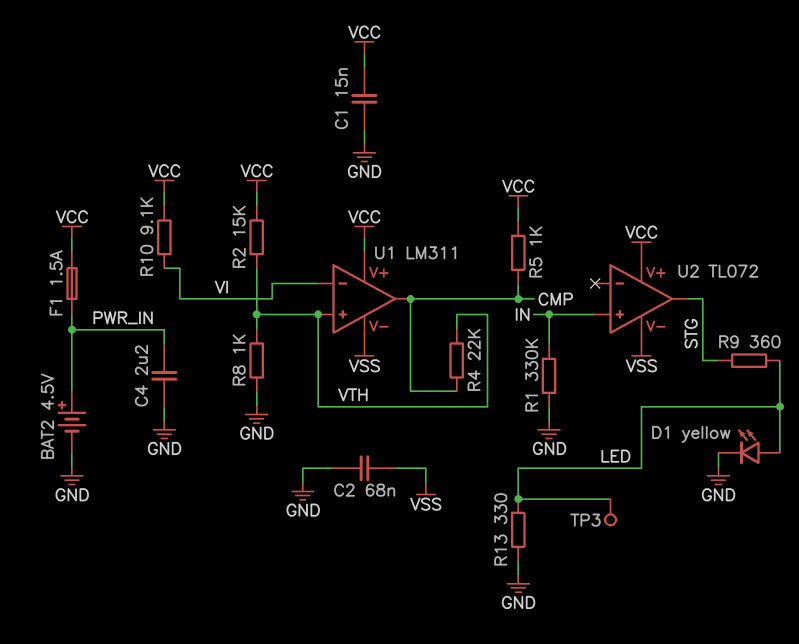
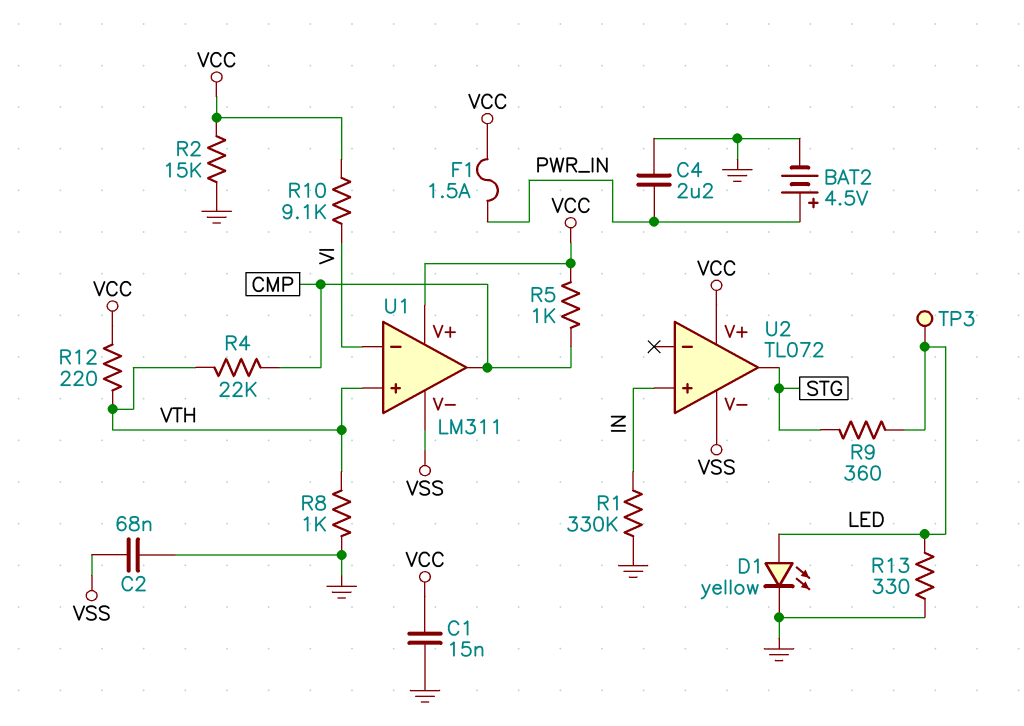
R2: 15k (VCC, VTH) -> 15k (GND, VCC)
R12: none -> 220 (VCC, VTH)

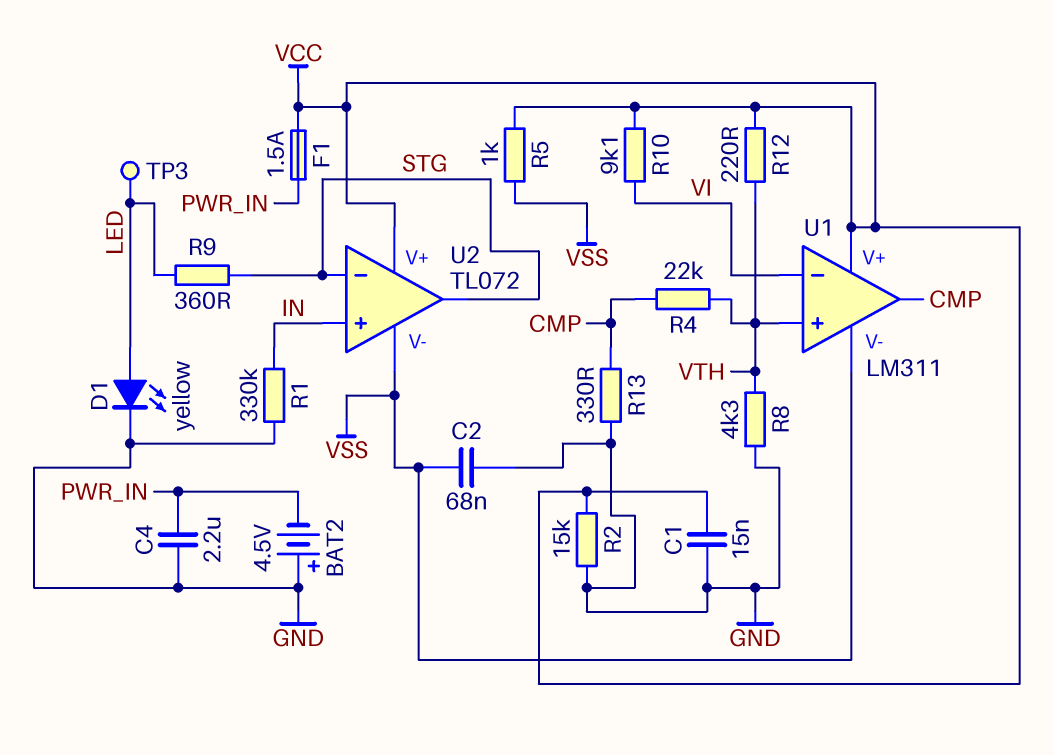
BAT2: 4.5V (plus PWR_IN, minus GND) -> 4.5V (plus GND, minus PWR_IN)
R5: 1k (CMP, VCC) -> 1k (VCC, VSS)
R8: 1k (GND, VTH) -> 4.3k (GND, VTH)
R13: 330 (GND, LED) -> 330 (CMP, GND)
U2 pin in-: none -> STG

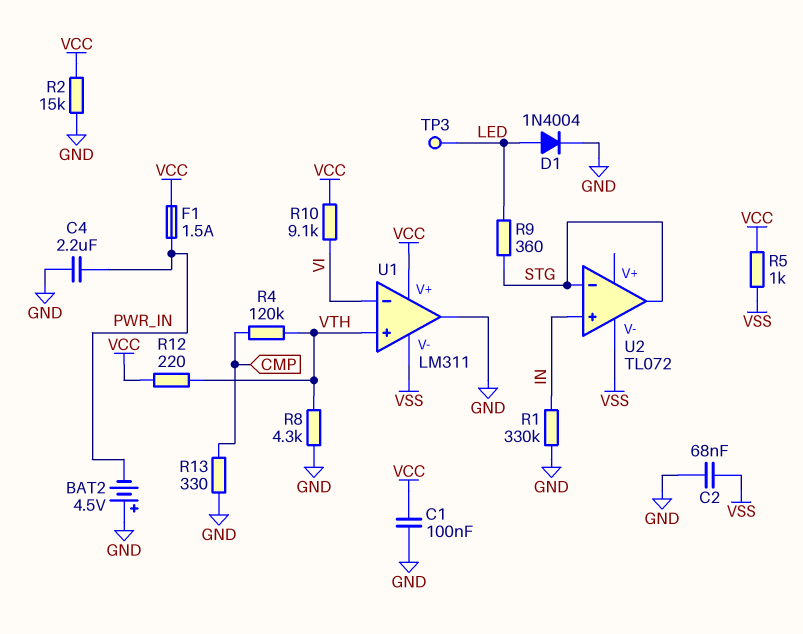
C1: 15nF (GND, VCC) -> 100nF (GND, VCC)
D1: LED yellow (A LED, K GND) -> diode 1N4004 (A LED, K GND)
R4: 22k (CMP, VTH) -> 120k (CMP, VTH)
U1 pin out: CMP -> GND
U2 pin V+: VCC -> none

